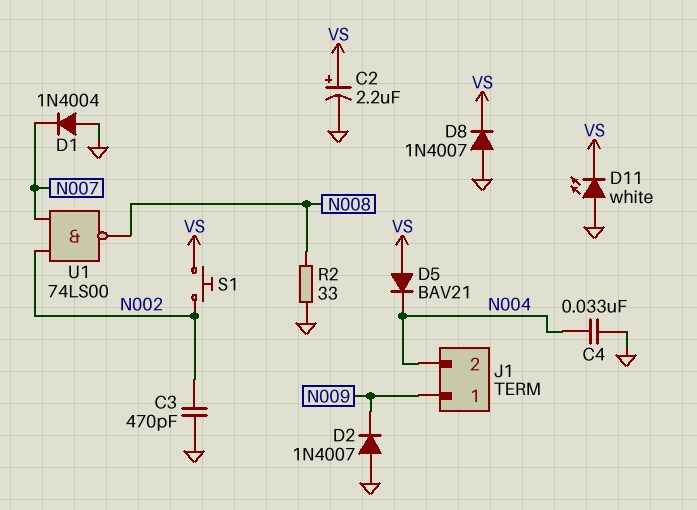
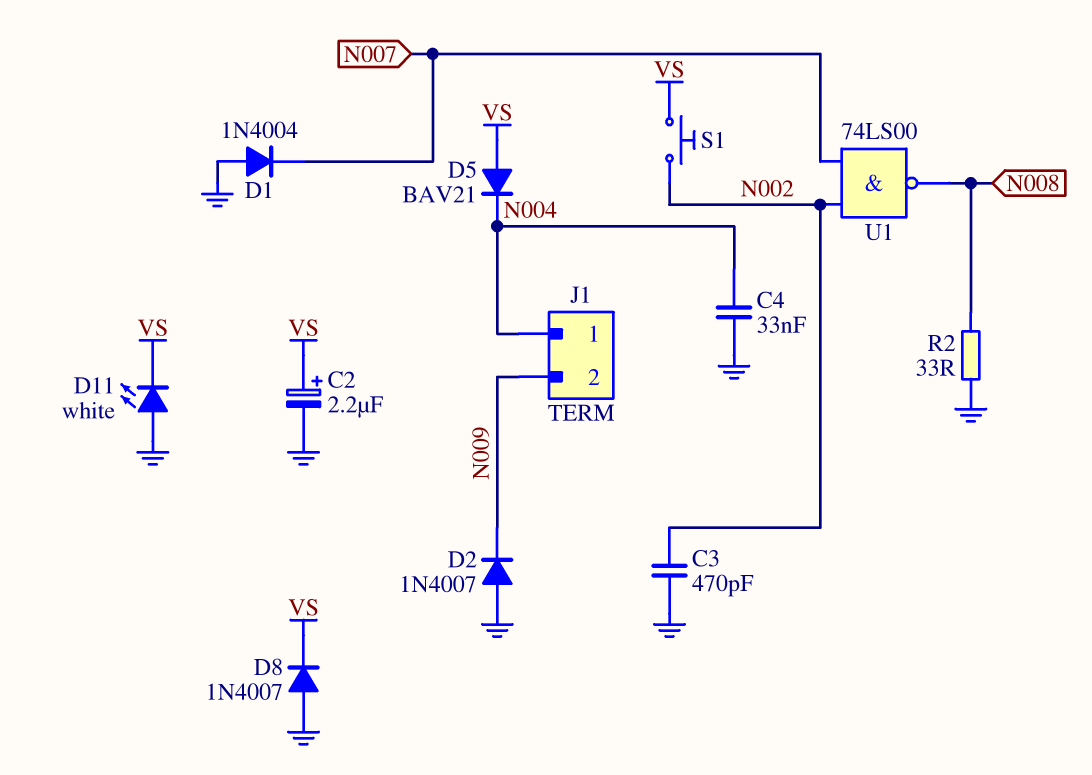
J1 pin 1: N009 -> N004
J1 pin 2: N004 -> N009

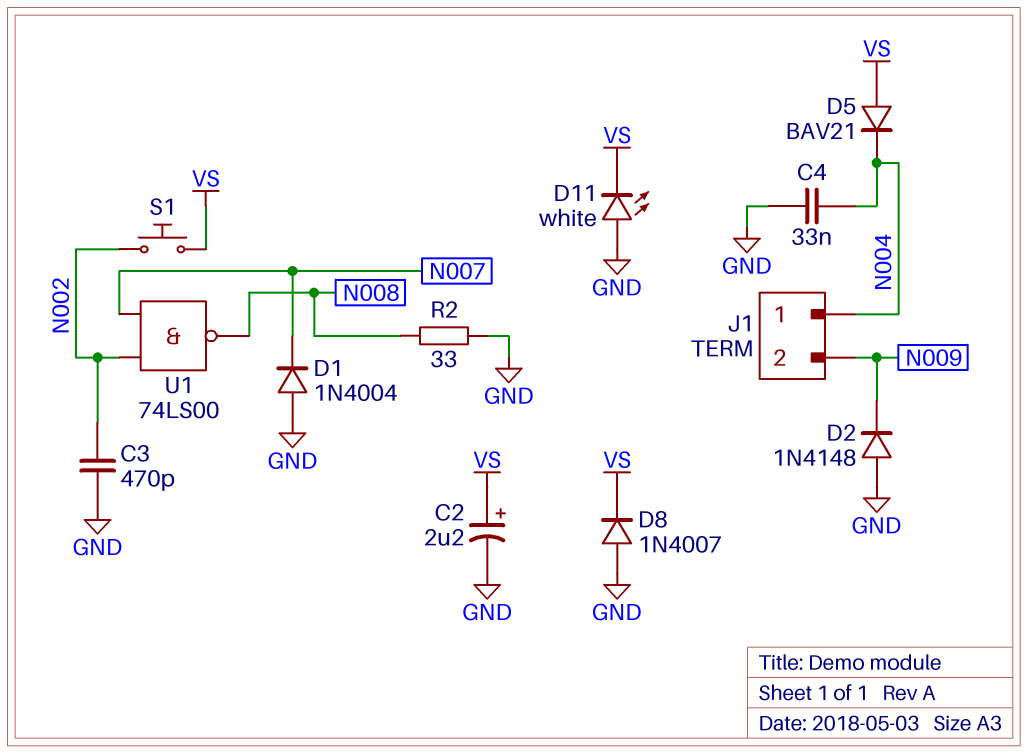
D2: diode 1N4007 (A GND, K N009) -> diode 1N4148 (A GND, K N009)

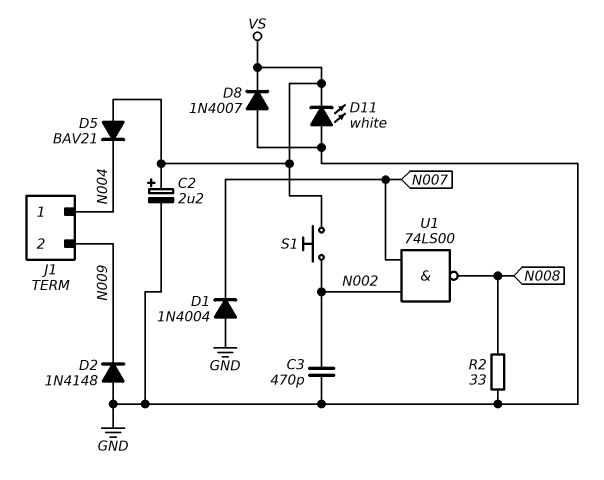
C4: 33nF (GND, N004) -> none

